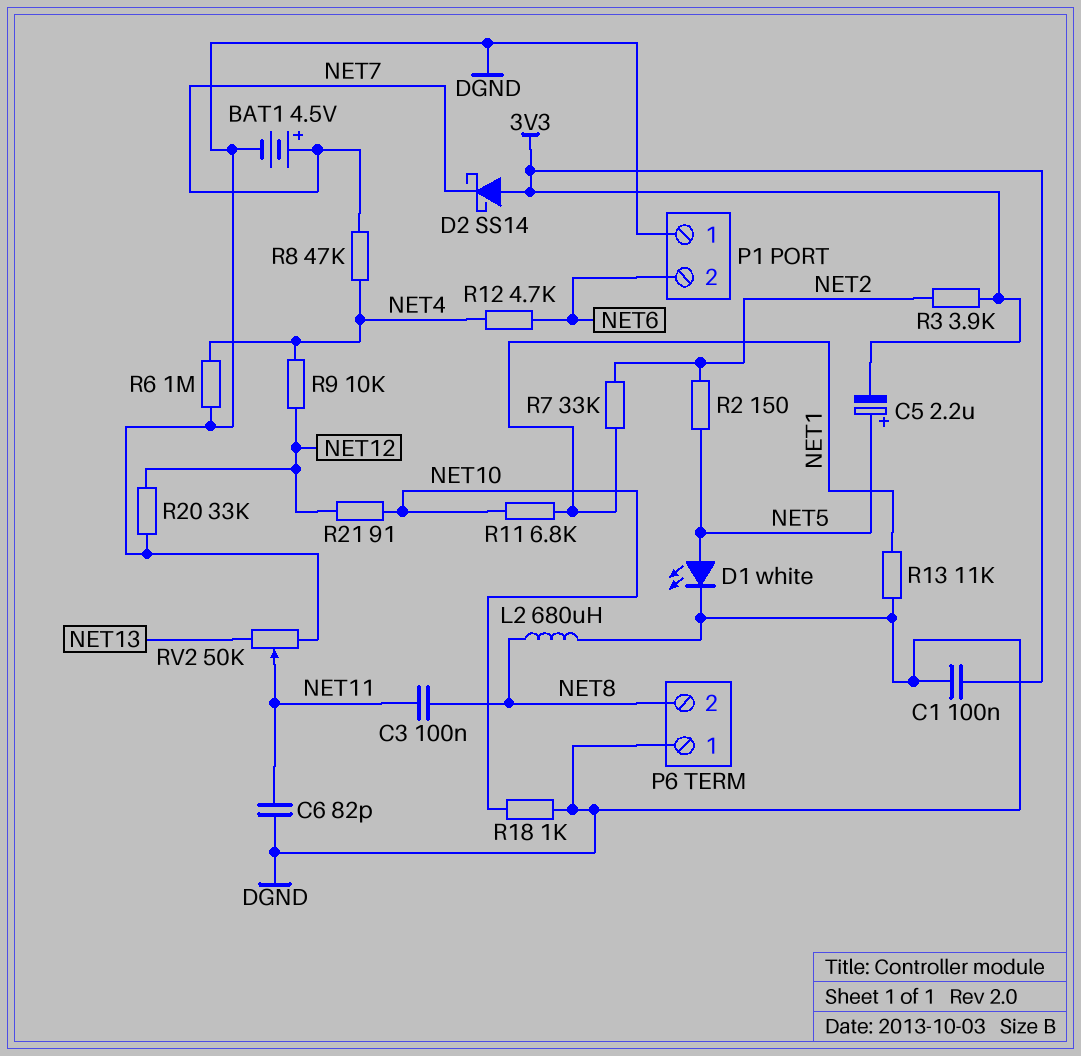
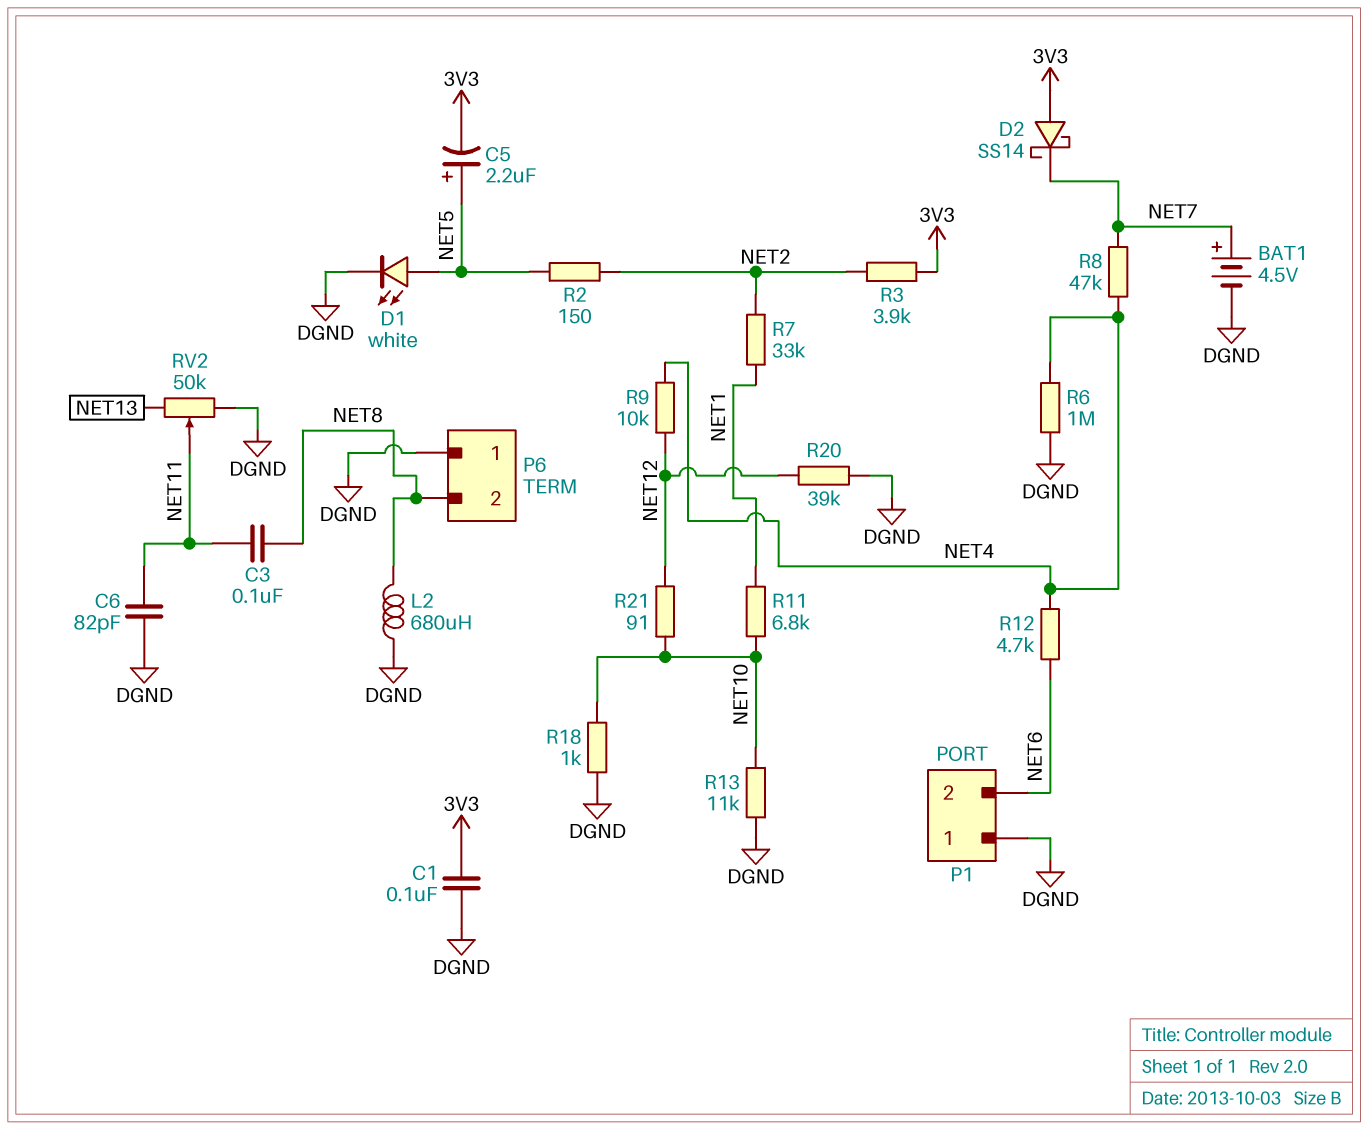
R13: 11k (DGND, NET1) -> 11k (DGND, NET10)
R20: 33k (DGND, NET12) -> 39k (DGND, NET12)

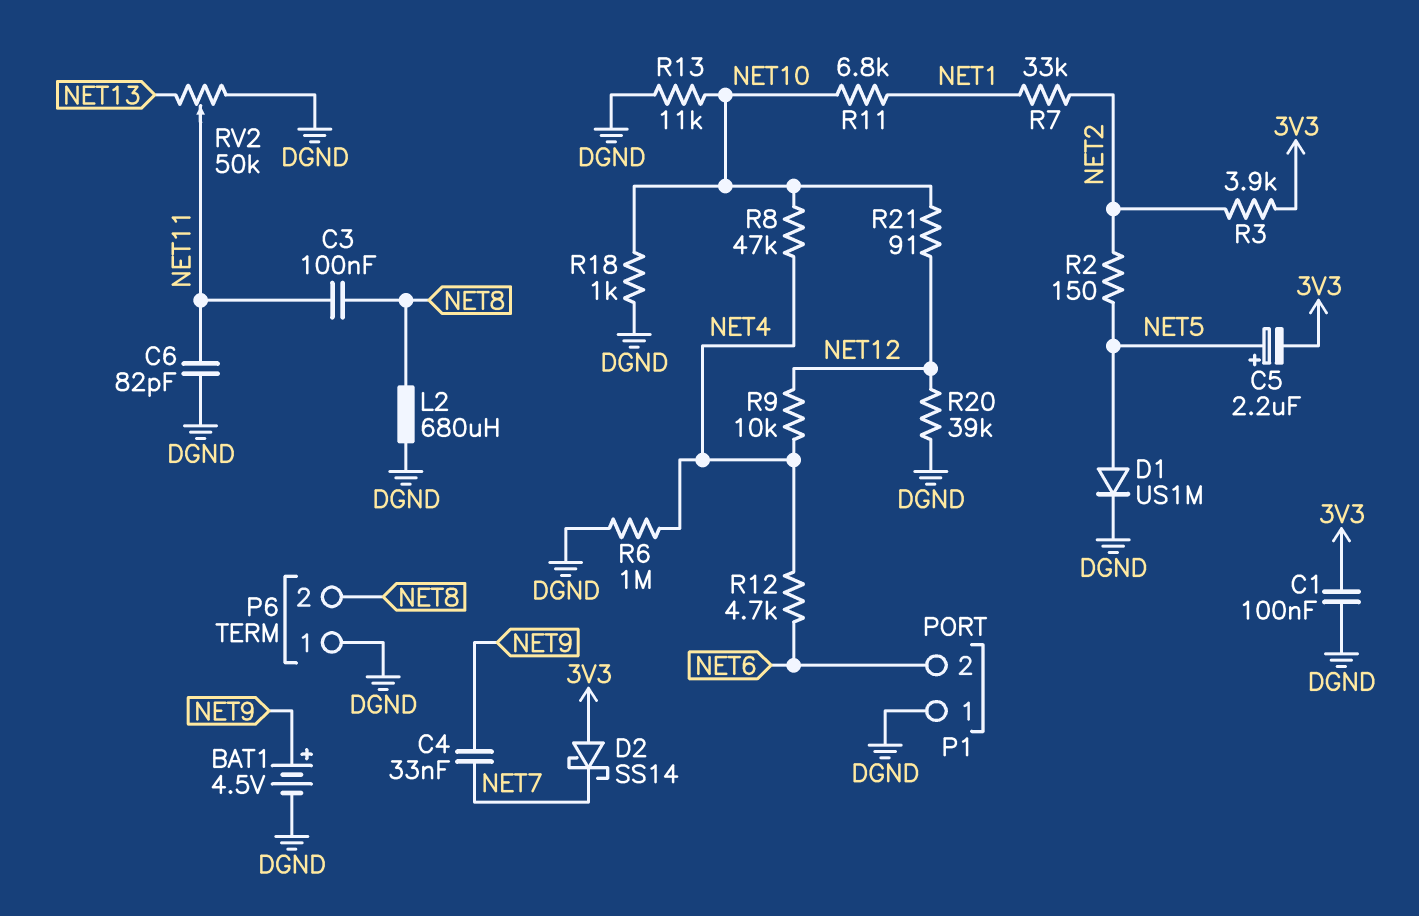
BAT1: 4.5V (plus NET7, minus DGND) -> 4.5V (plus NET9, minus DGND)
C4: none -> 33nF (NET7, NET9)
D1: LED white (A NET5, K DGND) -> diode US1M (A NET5, K DGND)
R8: 47k (NET4, NET7) -> 47k (NET4, NET10)

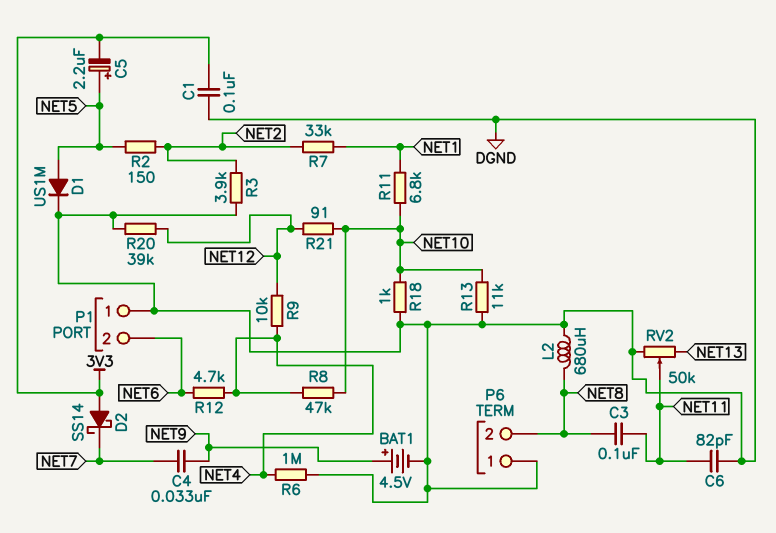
R3: 3.9k (3V3, NET2) -> 3.9k (DGND, NET2)

